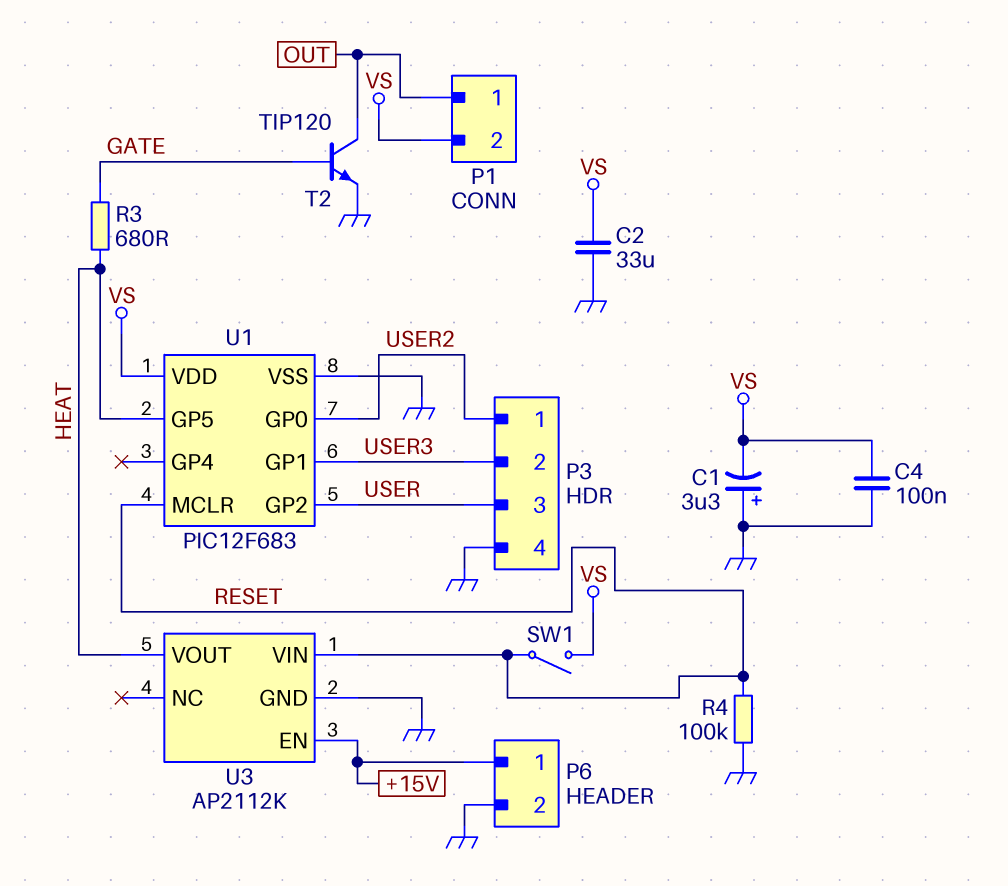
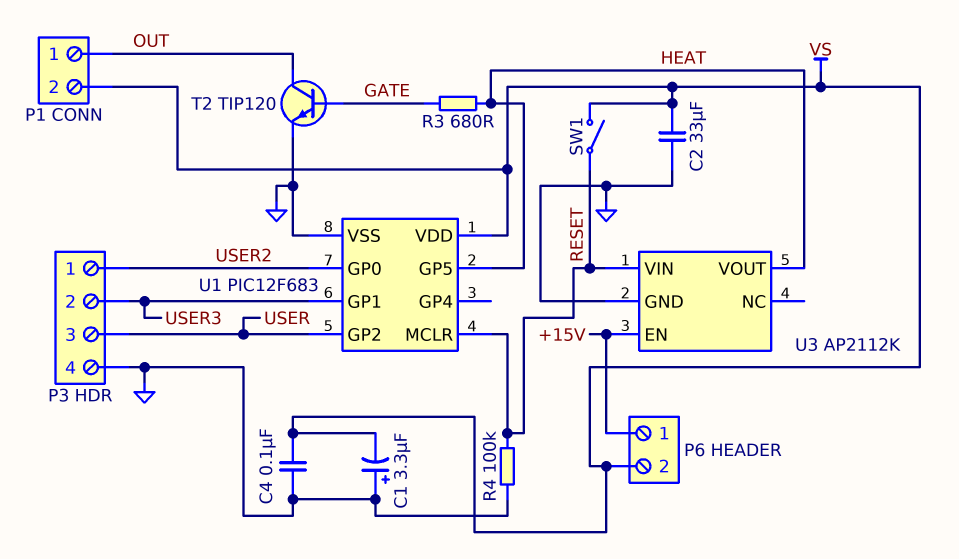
P6 pin 2: GND -> VS

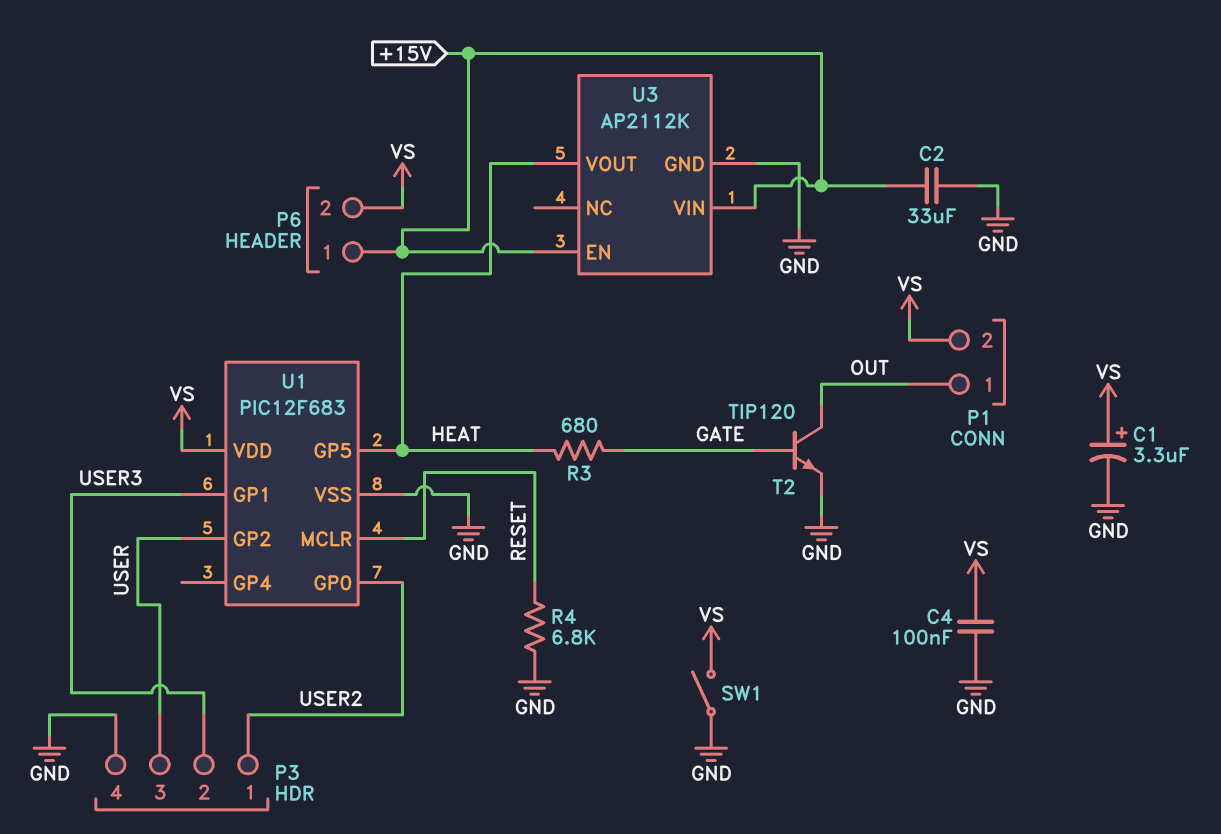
C1: 3.3uF (plus GND, minus VS) -> 3.3uF (plus VS, minus GND)
C2: 33uF (GND, VS) -> 33uF (+15V, GND)
R4: 100k (GND, RESET) -> 6.8k (GND, RESET)
SW1: switch (RESET, VS) -> switch (GND, VS)
U3 pin VIN: RESET -> +15V

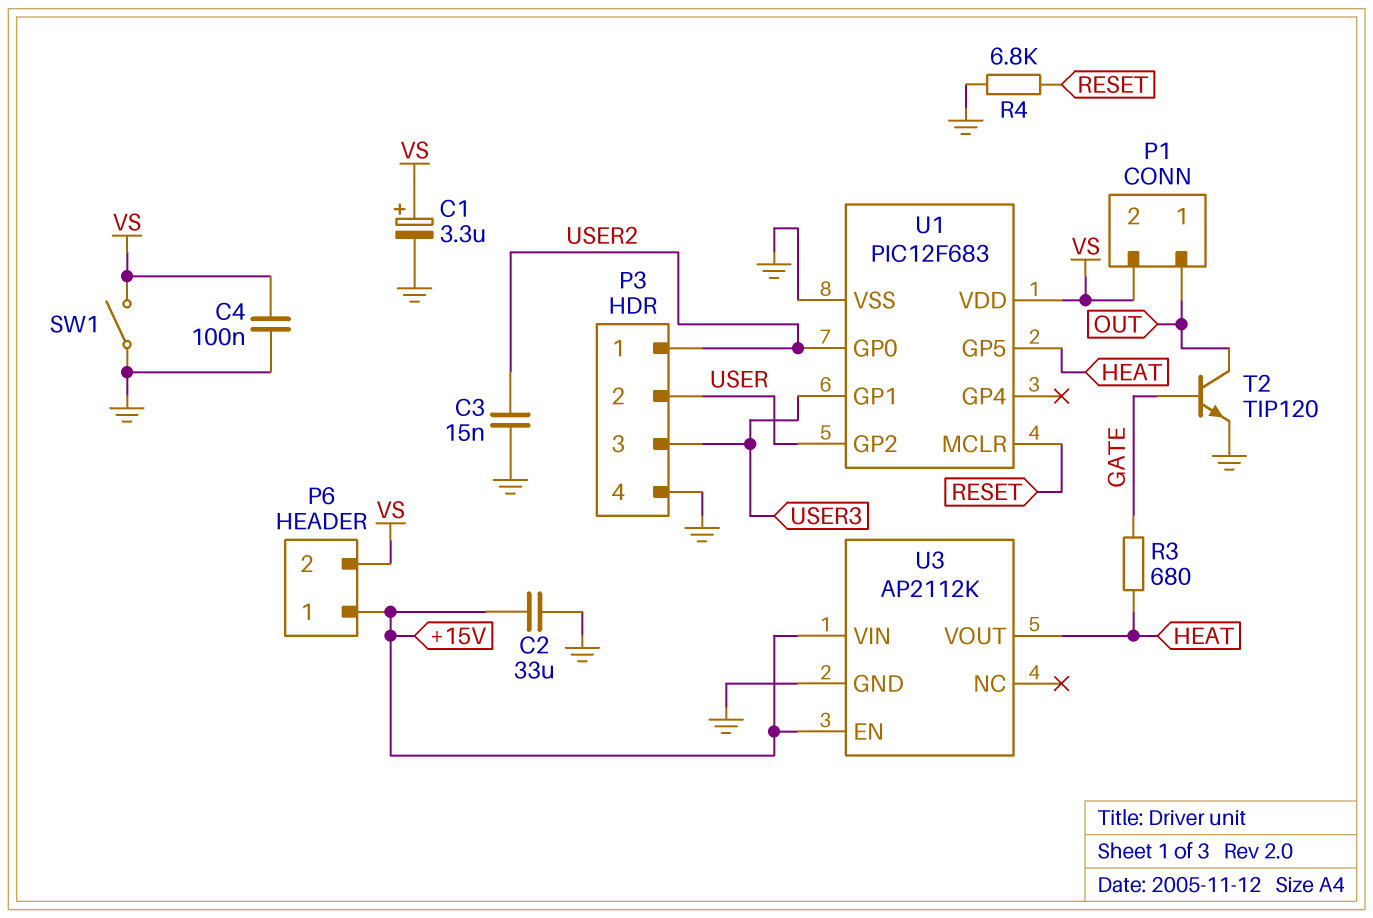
C3: none -> 15nF (GND, USER2)
P3 pin 2: USER3 -> USER
P3 pin 3: USER -> USER3

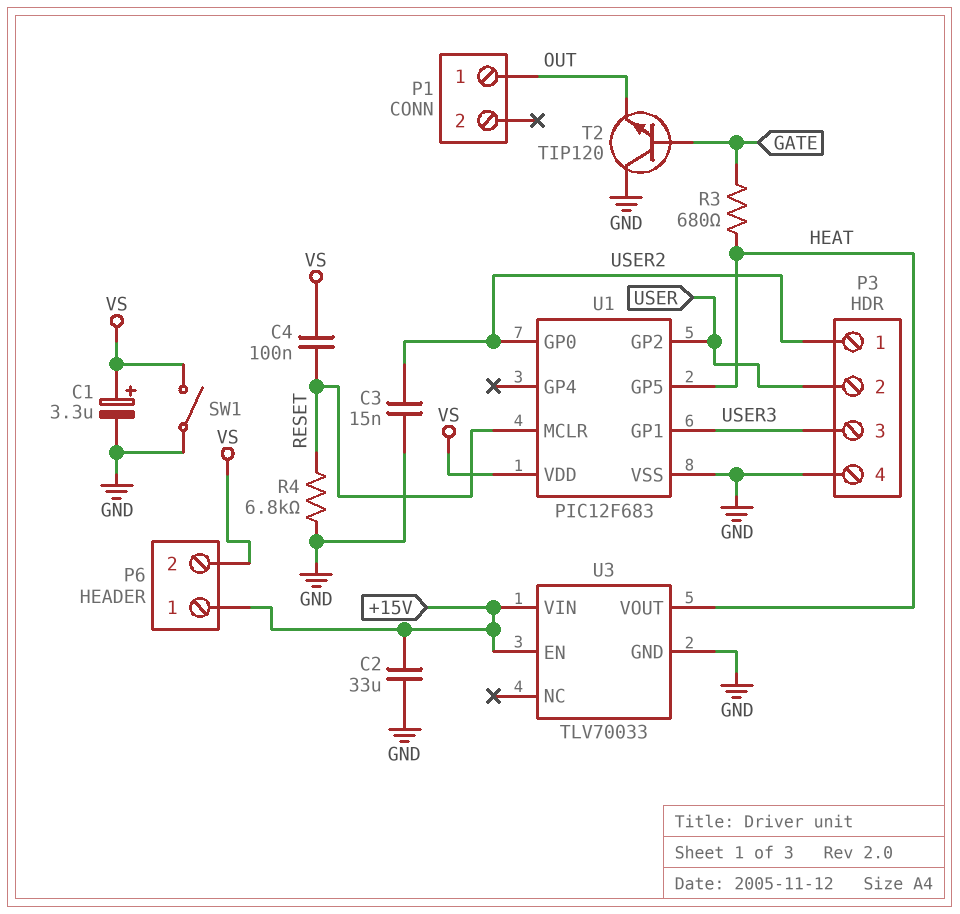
C4: 100nF (GND, VS) -> 100nF (RESET, VS)
P1 pin 2: VS -> none
T2: NPN TIP120 (B GATE, C OUT, E GND) -> NPN TIP120 (B GATE, C GND, E OUT)
U3: AP2112K -> TLV70033

